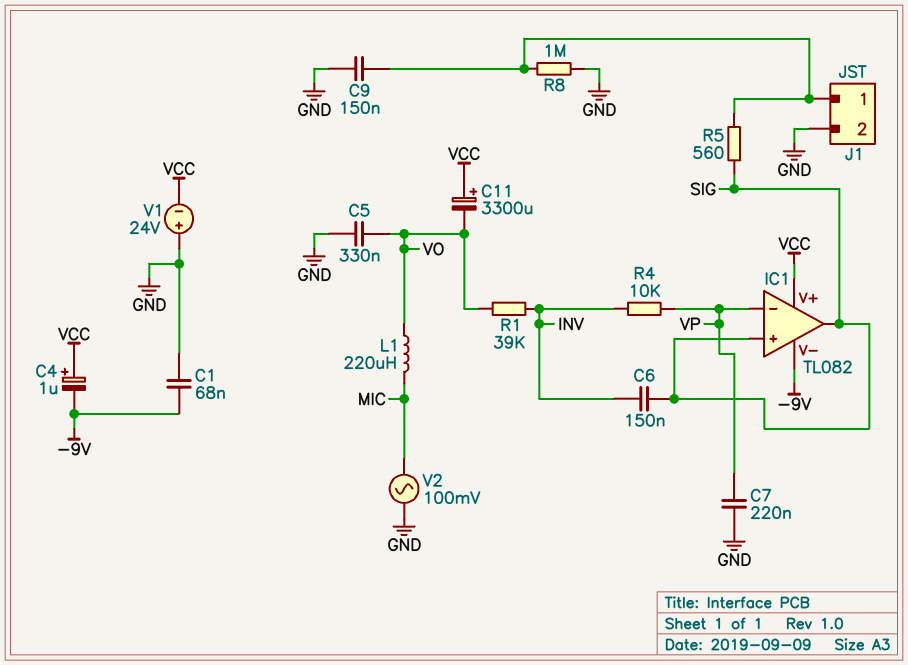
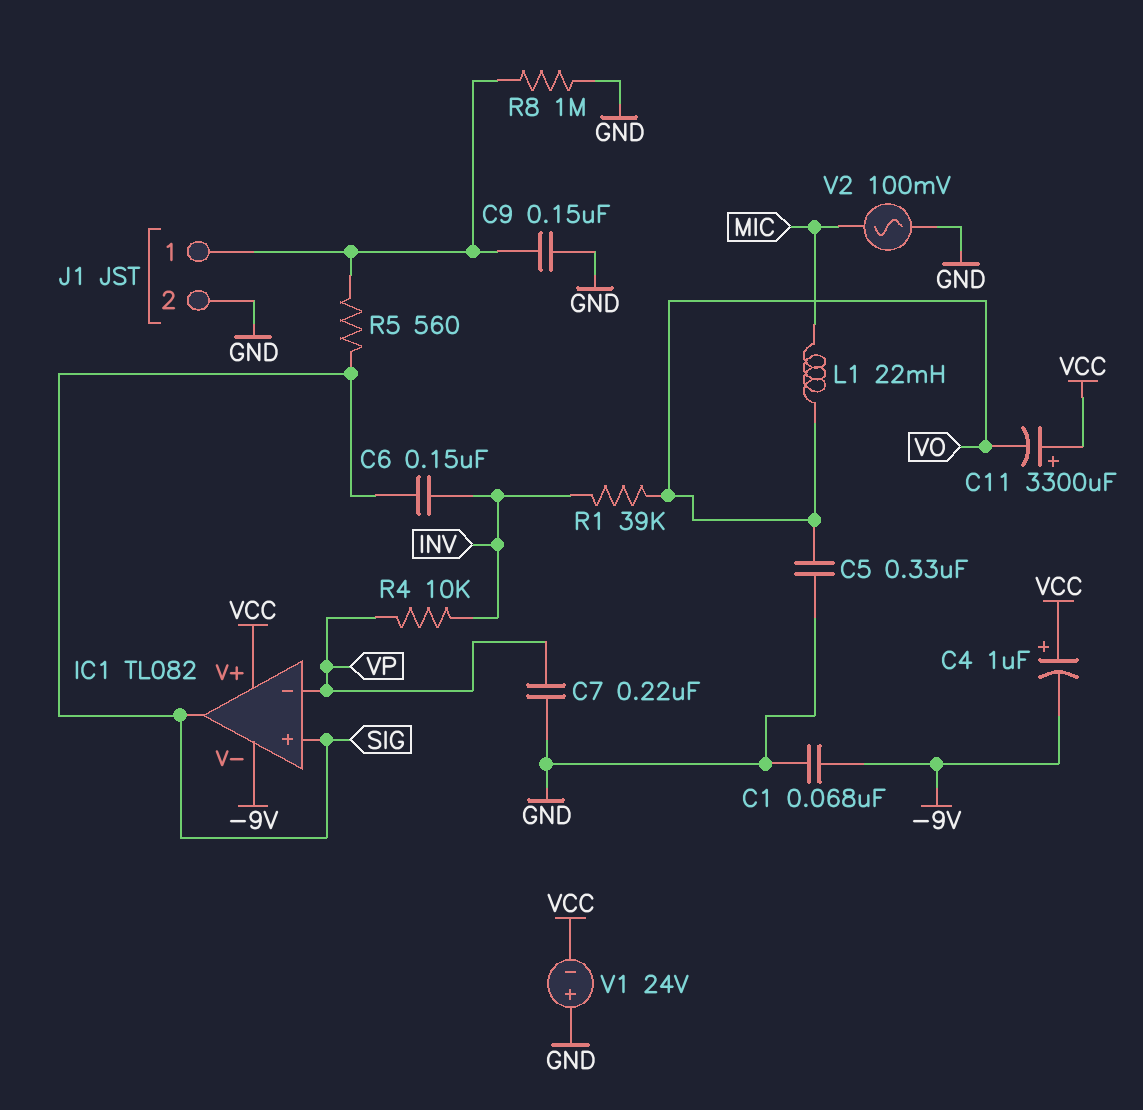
L1: 220uH (MIC, VO) -> 22mH (MIC, VO)

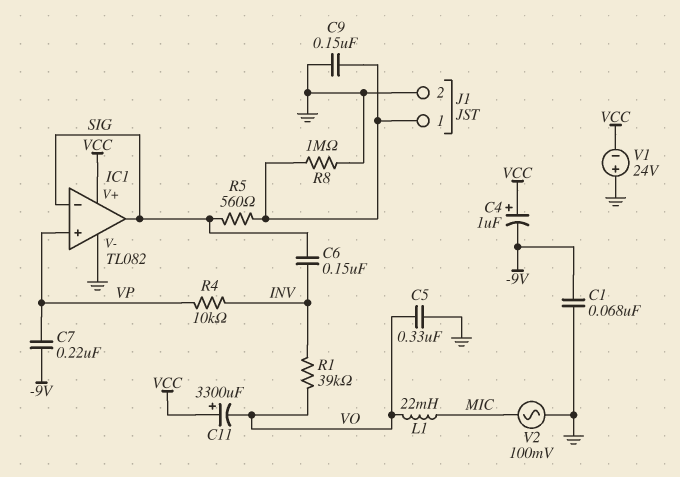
C7: 220nF (GND, VP) -> 220nF (-9V, VP)
IC1 pin V-: -9V -> GND
IC1 pin in+: SIG -> VP
IC1 pin in-: VP -> SIG

